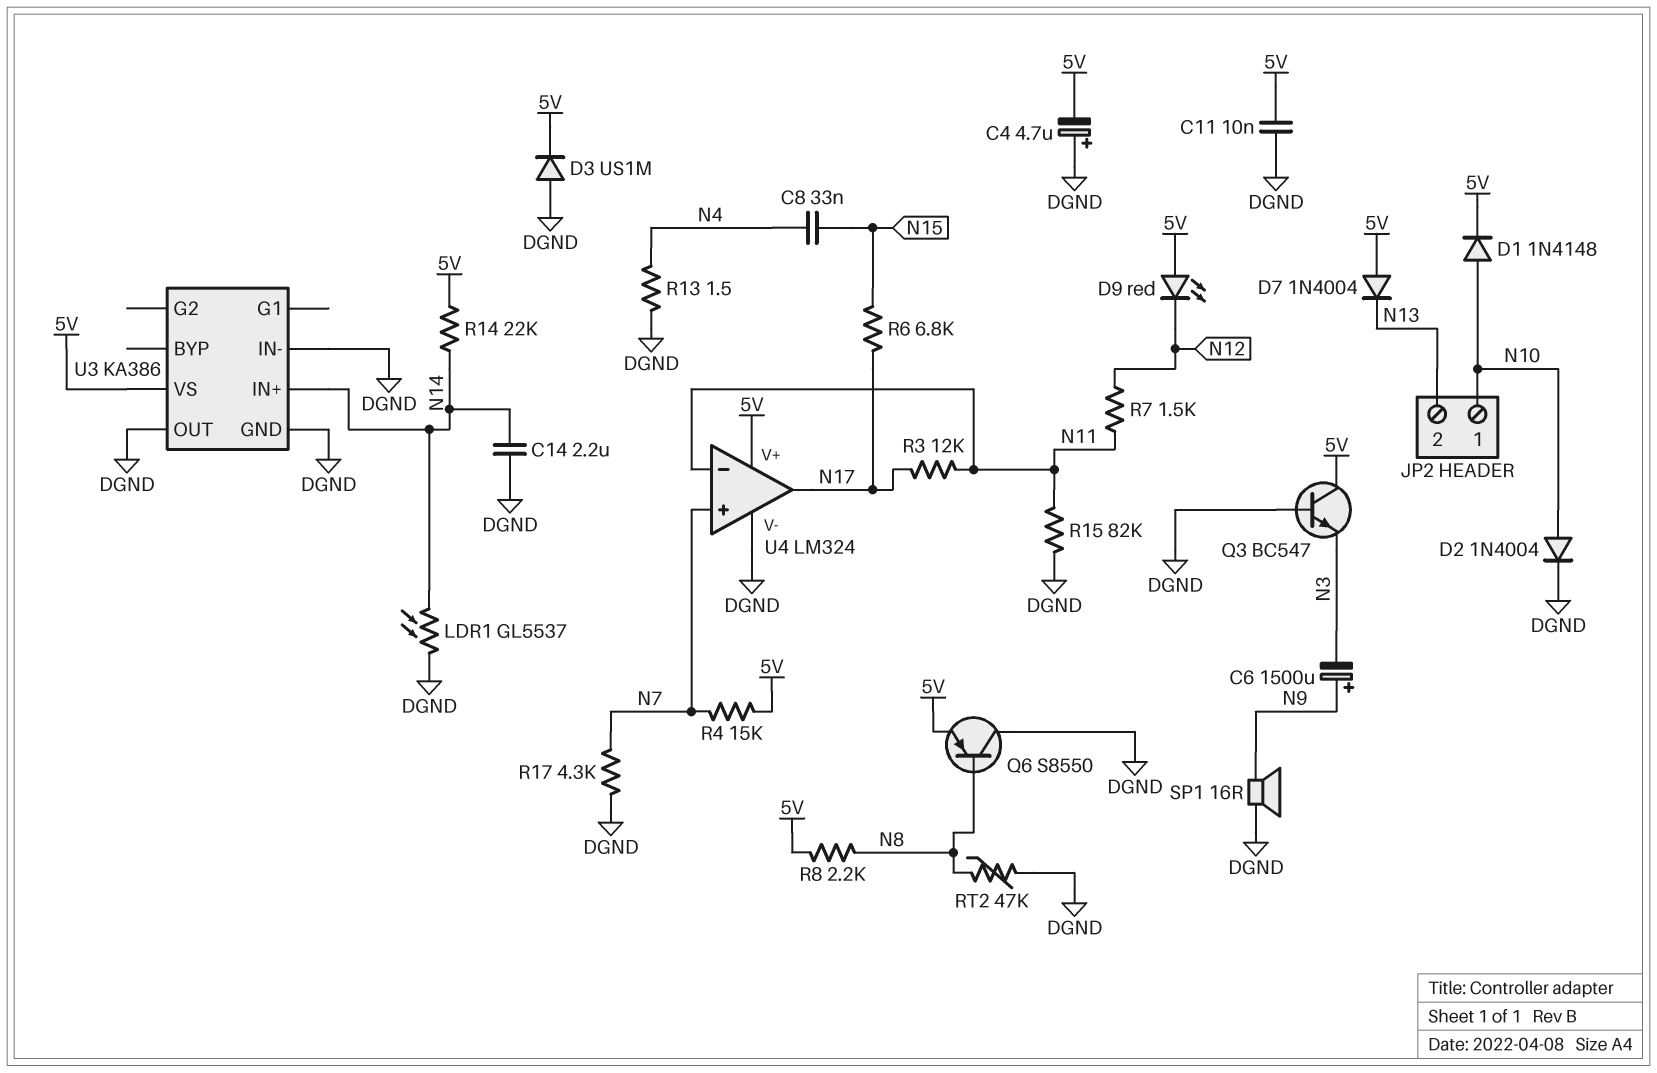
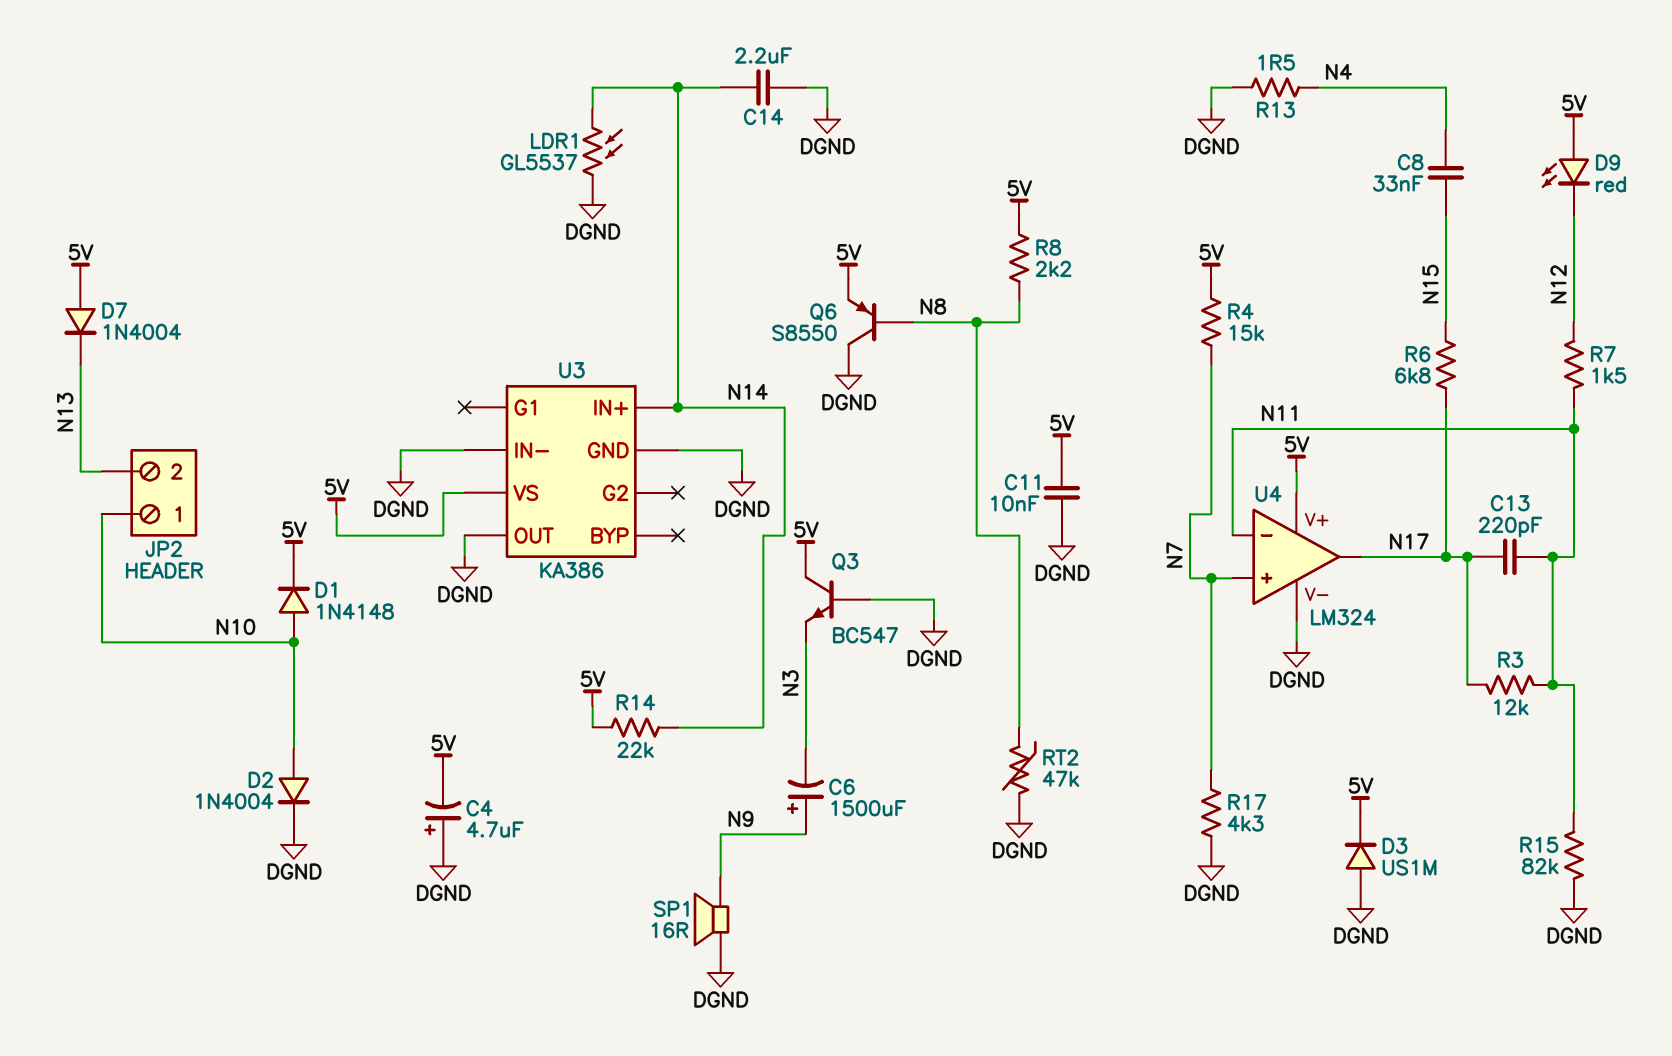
C13: none -> 220pF (N11, N17)

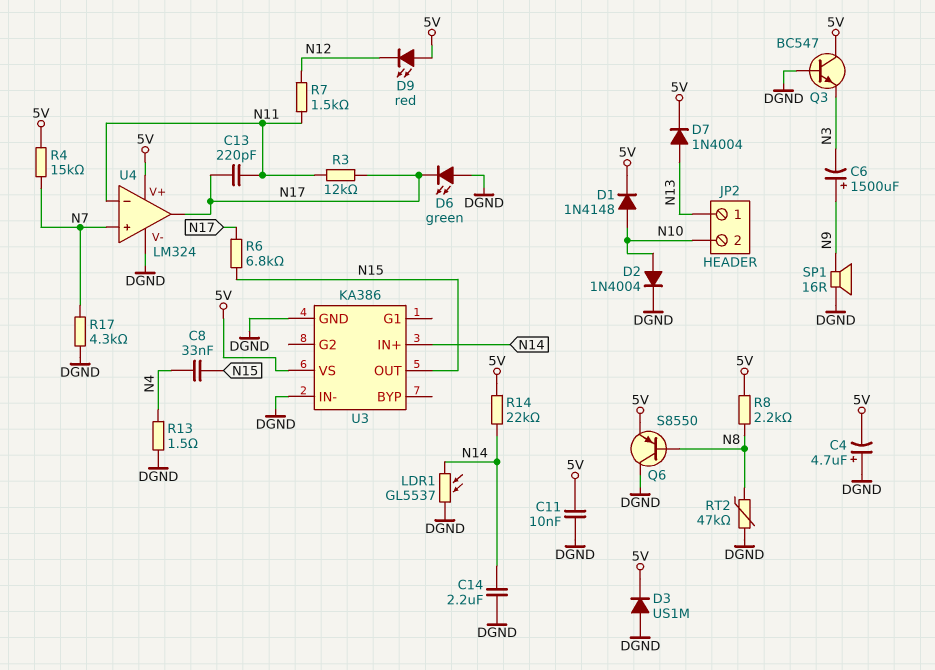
D6: none -> LED green (A DGND, K N17)
D7: diode 1N4004 (A 5V, K N13) -> diode 1N4004 (A N13, K 5V)
JP2 pin 1: N10 -> N13
JP2 pin 2: N13 -> N10
R15: 82k (DGND, N11) -> none
U3 pin OUT: DGND -> N15

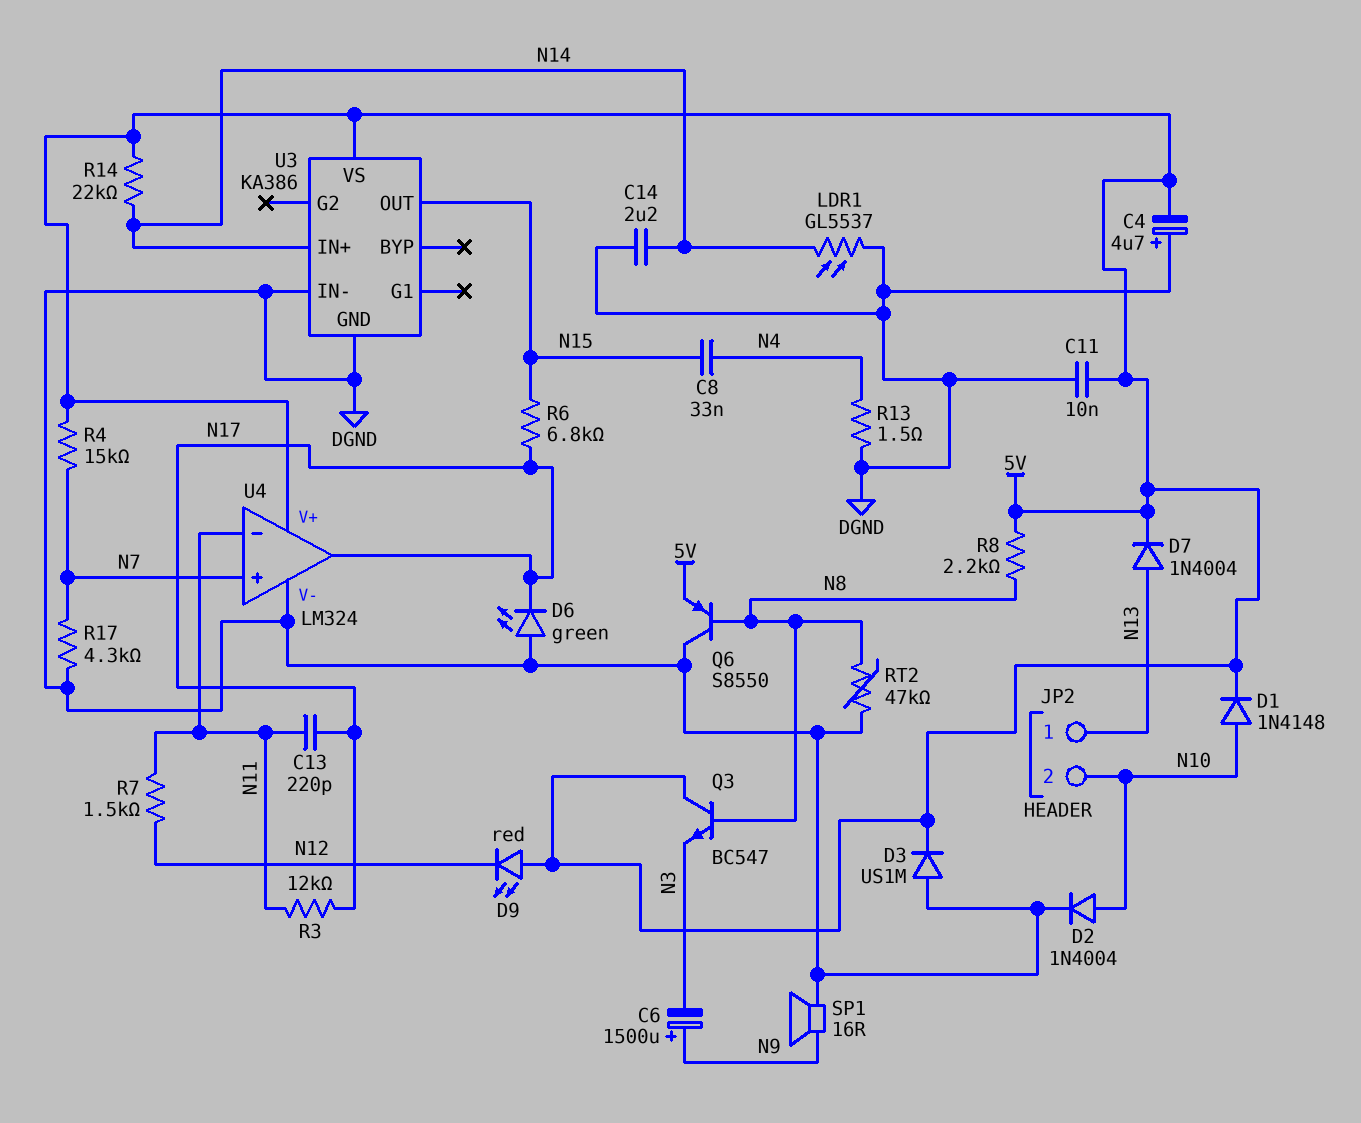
Q3: NPN BC547 (B DGND, C 5V, E N3) -> NPN BC547 (B N8, C 5V, E N3)

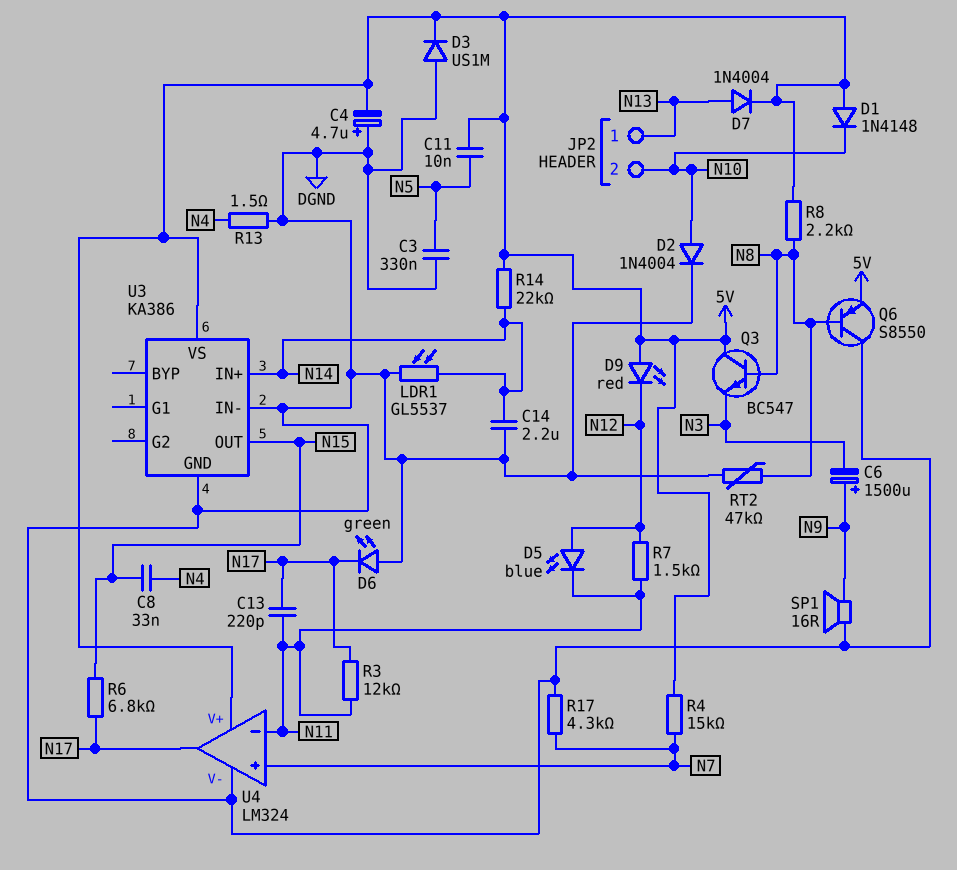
C3: none -> 330nF (DGND, N5)
C11: 10nF (5V, DGND) -> 10nF (5V, N5)
D1: diode 1N4148 (A N10, K 5V) -> diode 1N4148 (A 5V, K N10)
D5: none -> LED blue (A N12, K N11)

